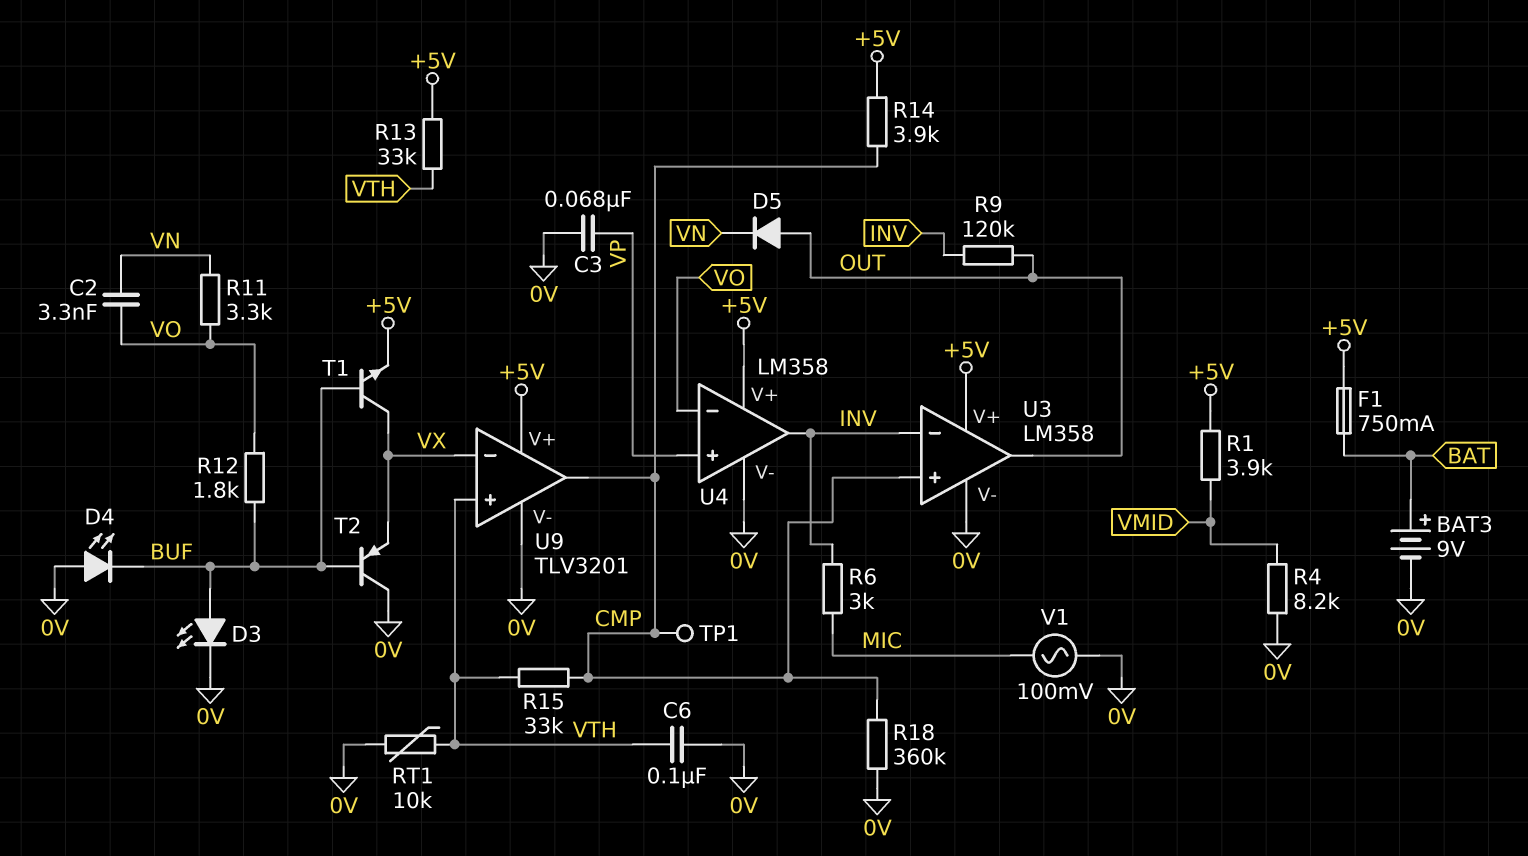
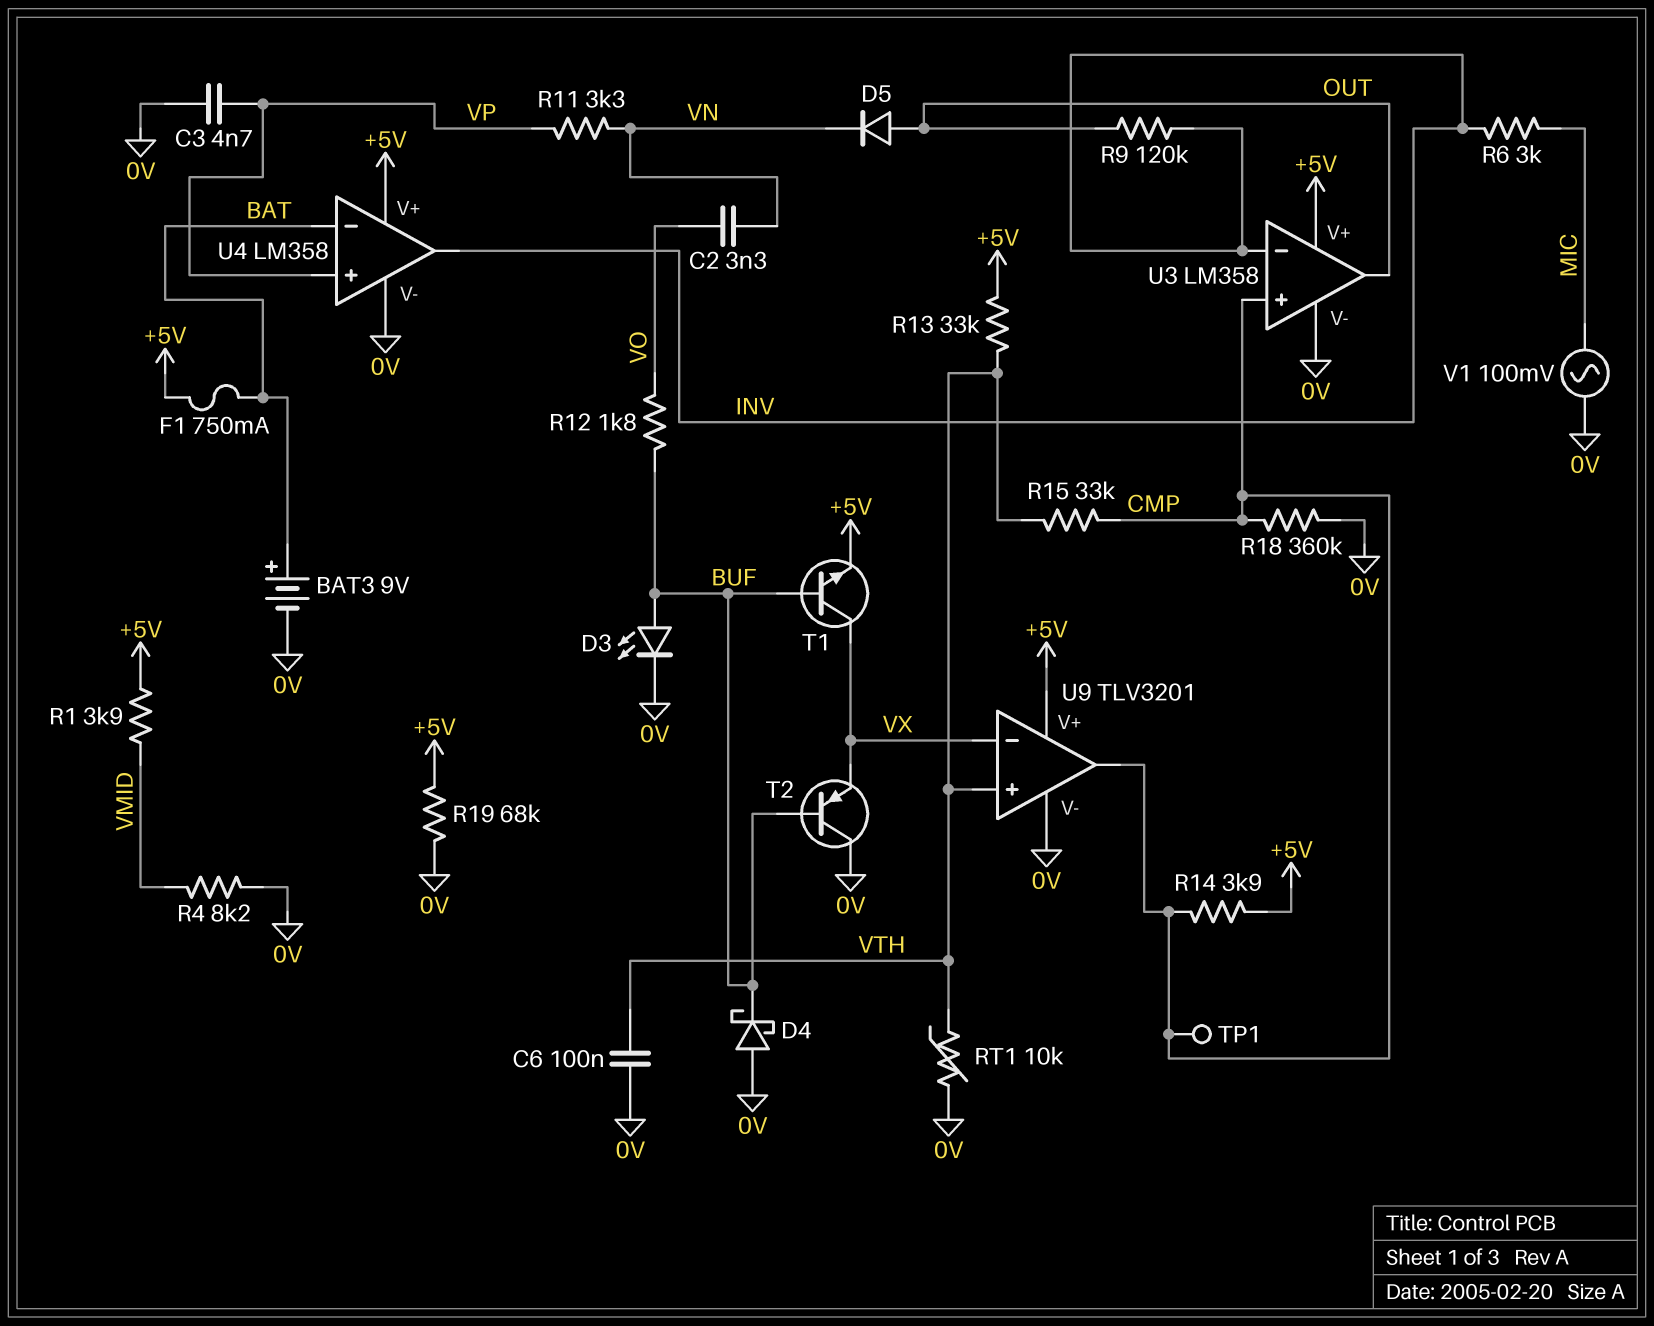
C3: 68nF (0V, VP) -> 4.7nF (0V, VP)
D4: LED (A 0V, K BUF) -> schottky (A 0V, K BUF)
R11: 3.3k (VN, VO) -> 3.3k (VN, VP)
R19: none -> 68k (+5V, 0V)
U4 pin in-: VO -> BAT

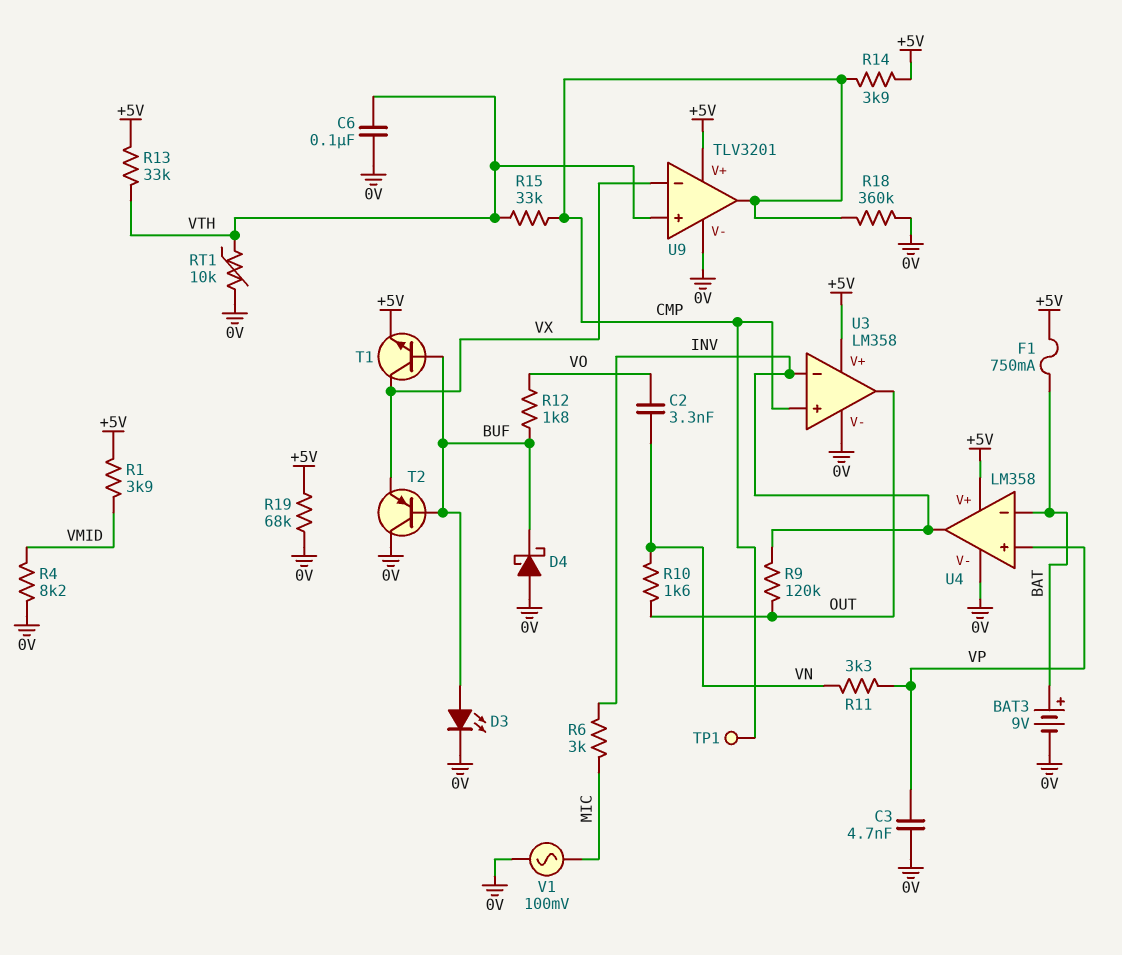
D5: diode (A OUT, K VN) -> none
R10: none -> 1.6k (OUT, VN)

